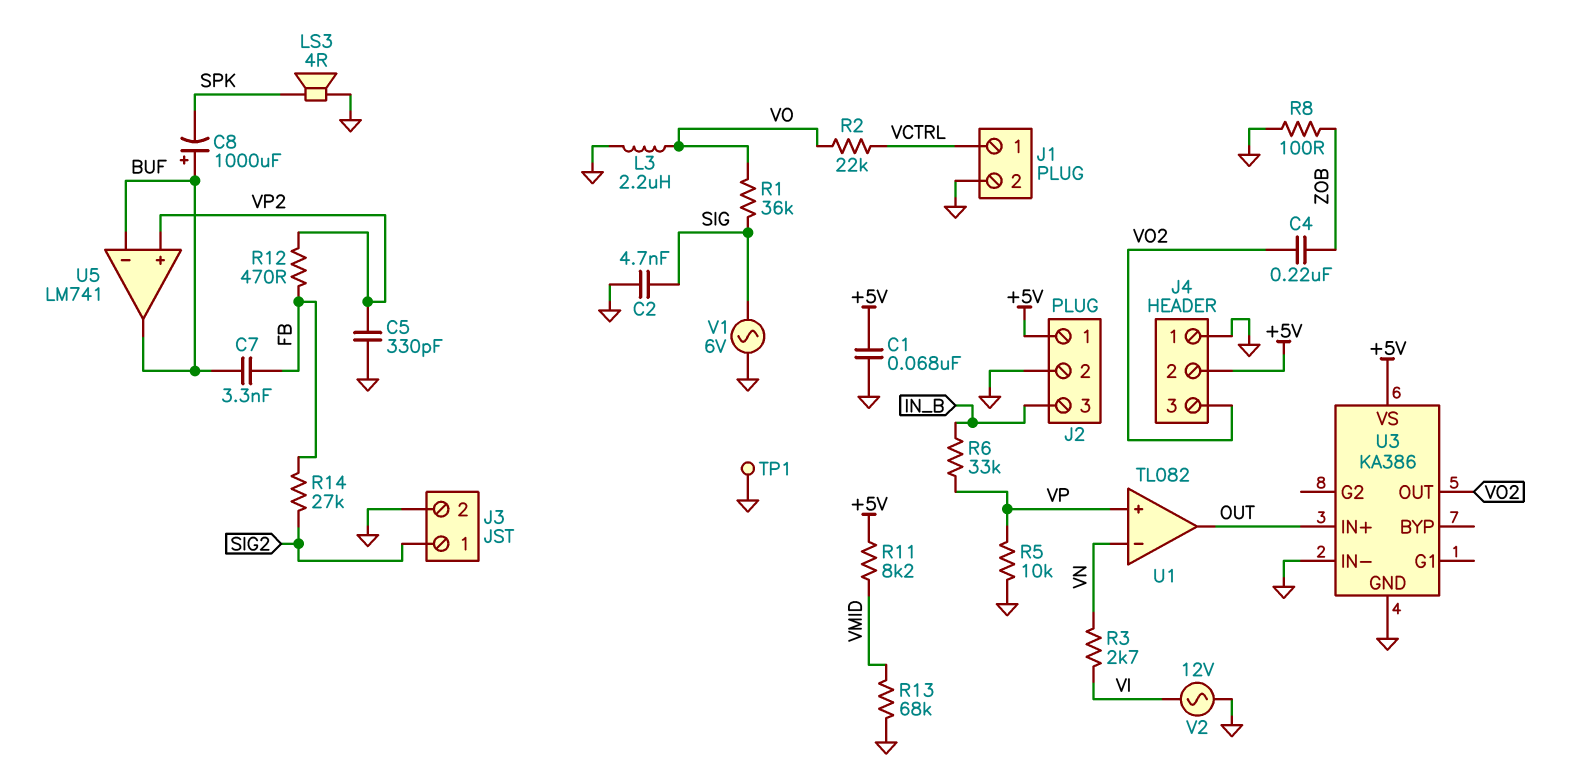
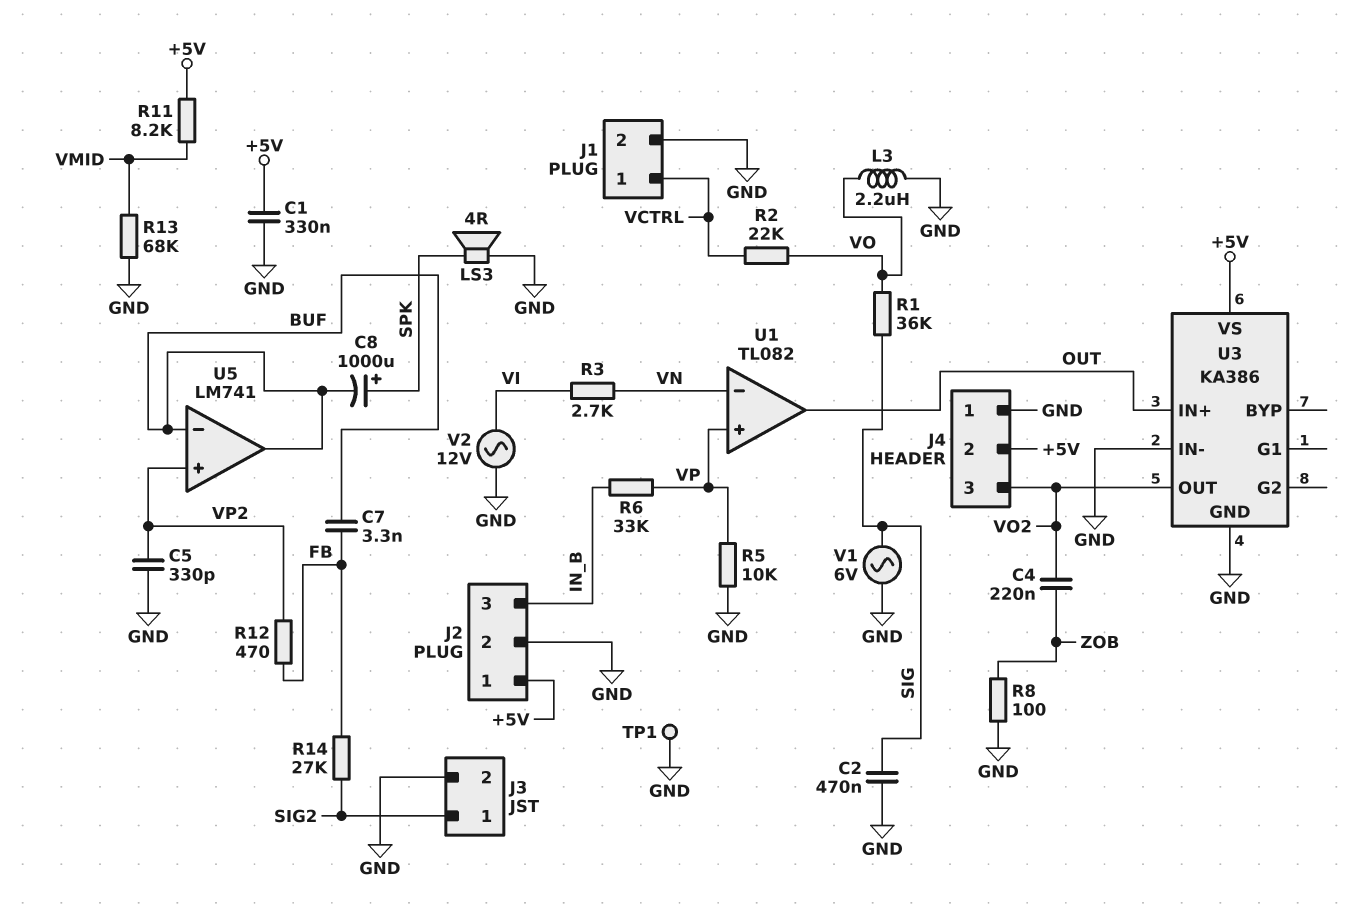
C1: 68nF (+5V, GND) -> 330nF (+5V, GND)
C2: 4.7nF (GND, SIG) -> 470nF (GND, SIG)
C8: 1000uF (plus BUF, minus SPK) -> 1000uF (plus SPK, minus BUF)

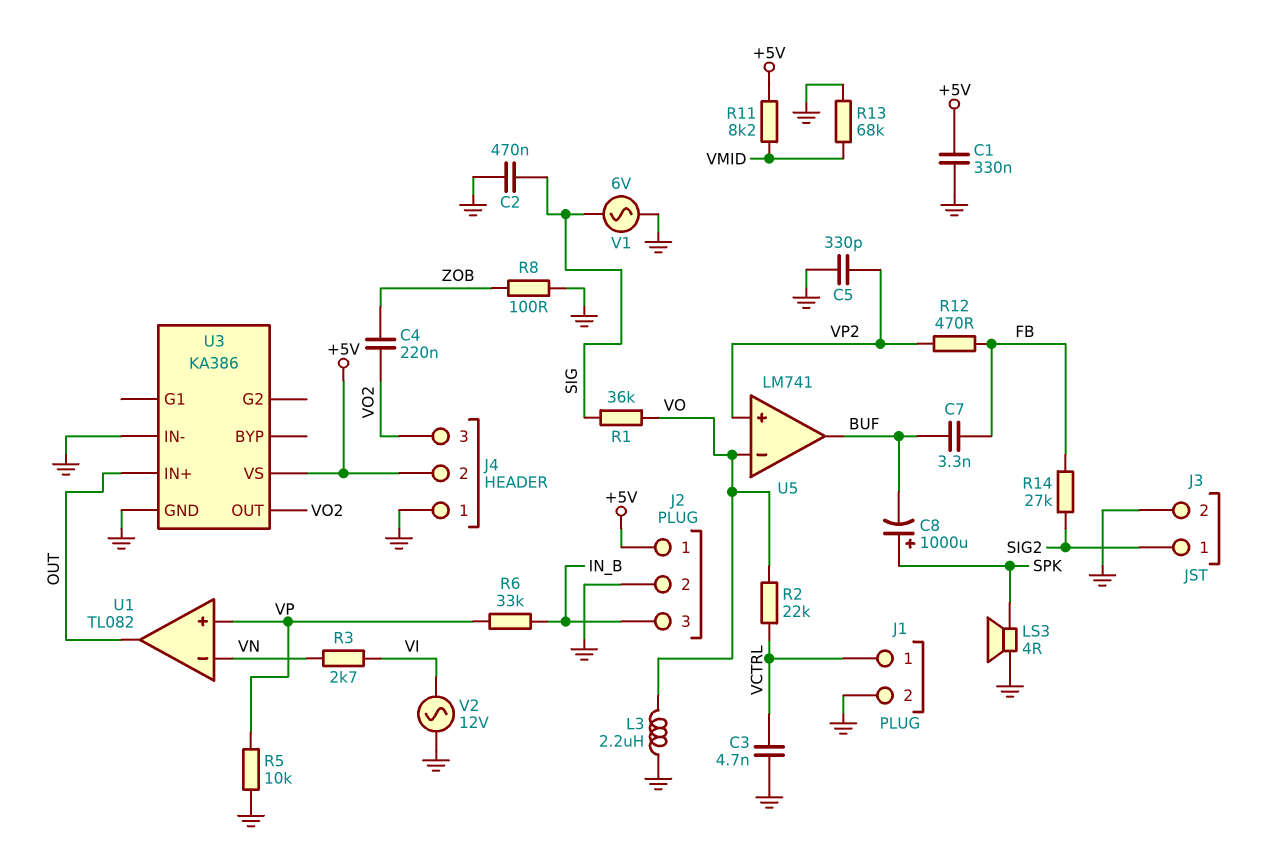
C3: none -> 4.7nF (GND, VCTRL)
TP1: test point (GND) -> none
U5 pin in-: BUF -> VO

